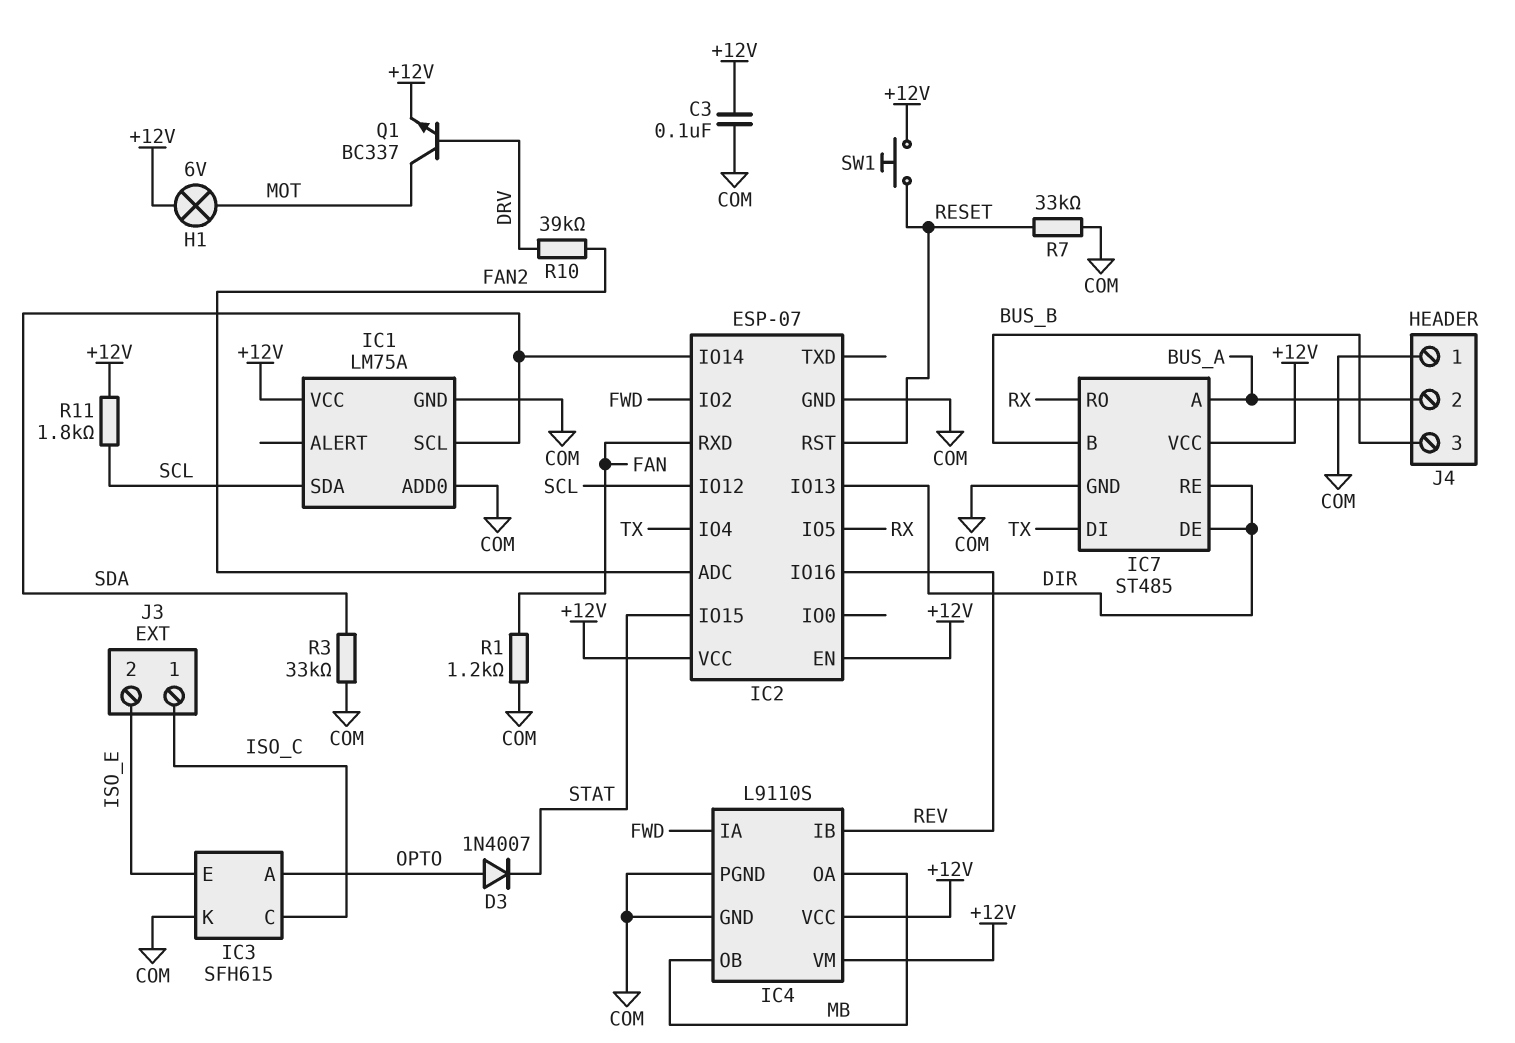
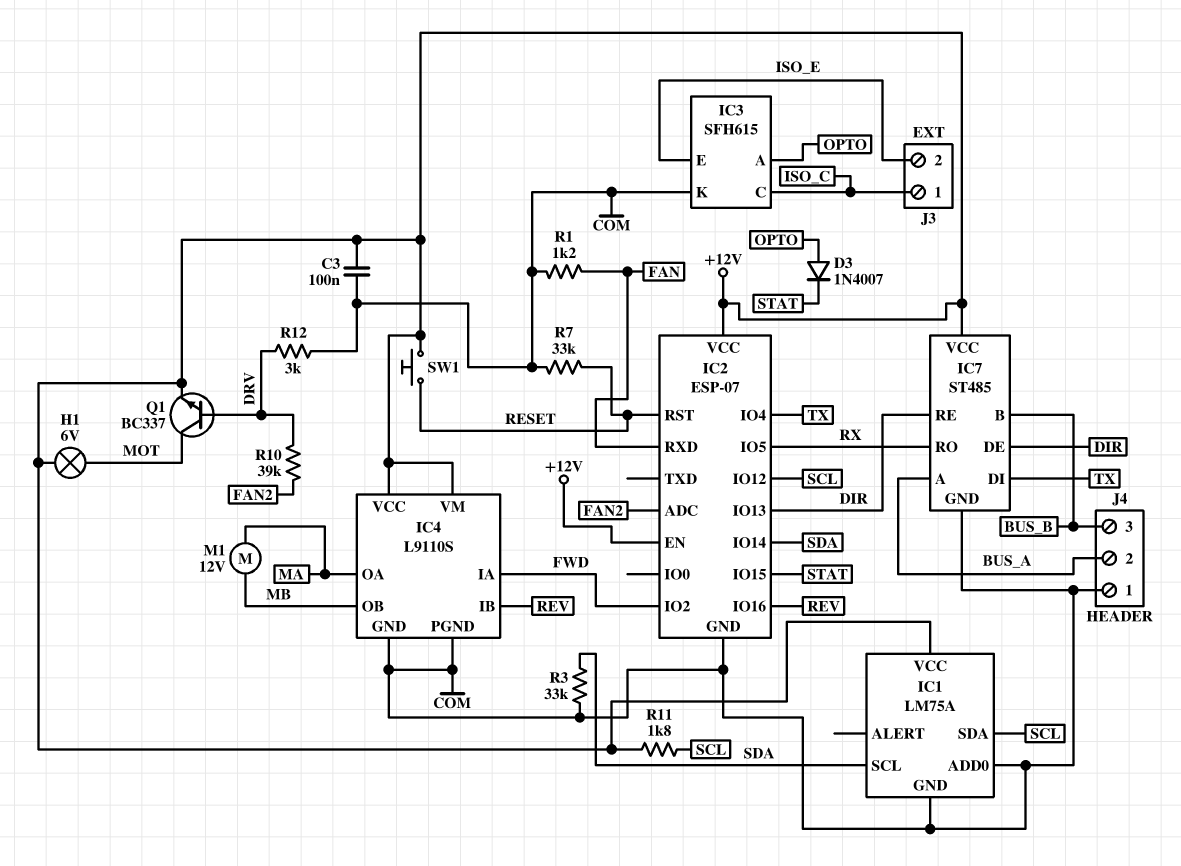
IC4 pin OA: MB -> MA
M1: none -> motor 12V (MA, MB)
R12: none -> 3k (COM, DRV)

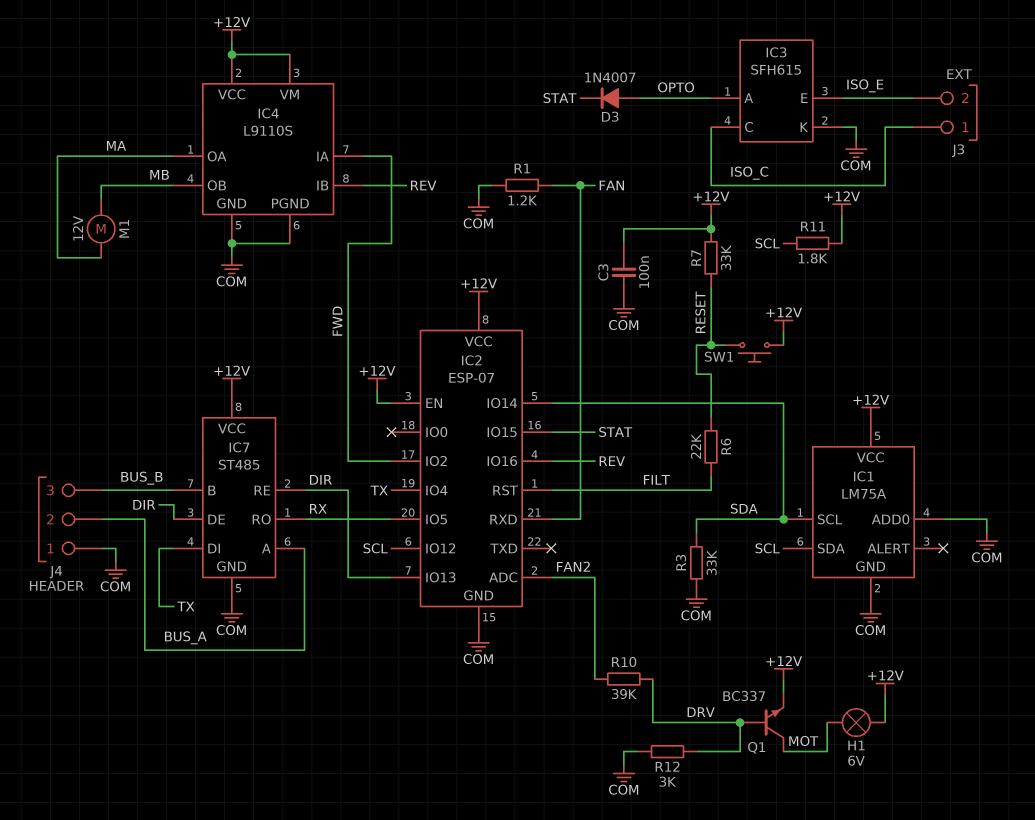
IC2 pin RST: RESET -> FILT
R6: none -> 22k (FILT, RESET)
R7: 33k (COM, RESET) -> 33k (+12V, RESET)

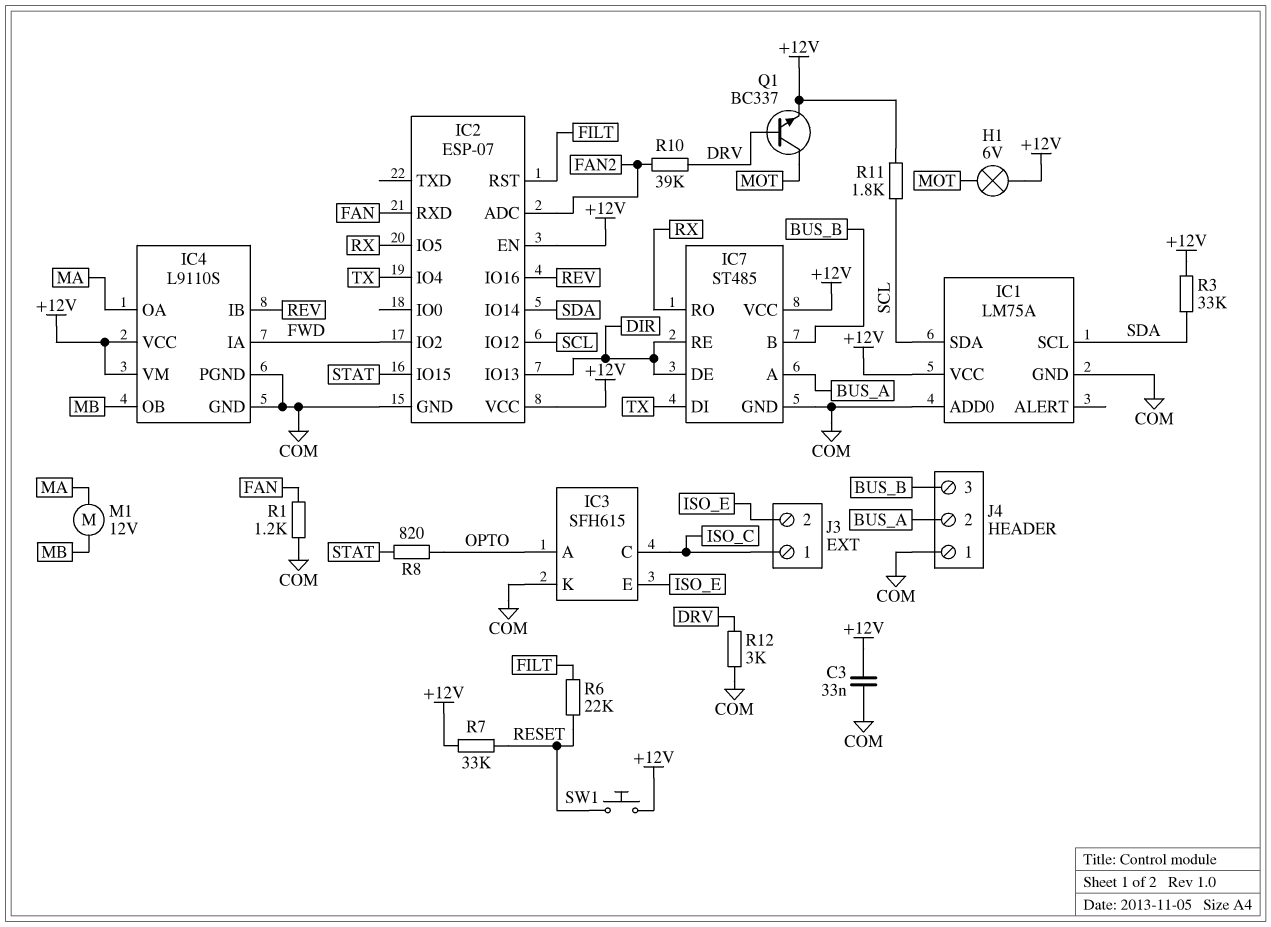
C3: 100nF (+12V, COM) -> 33nF (+12V, COM)
D3: diode 1N4007 (A OPTO, K STAT) -> none
R3: 33k (COM, SDA) -> 33k (+12V, SDA)
R8: none -> 820 (OPTO, STAT)

